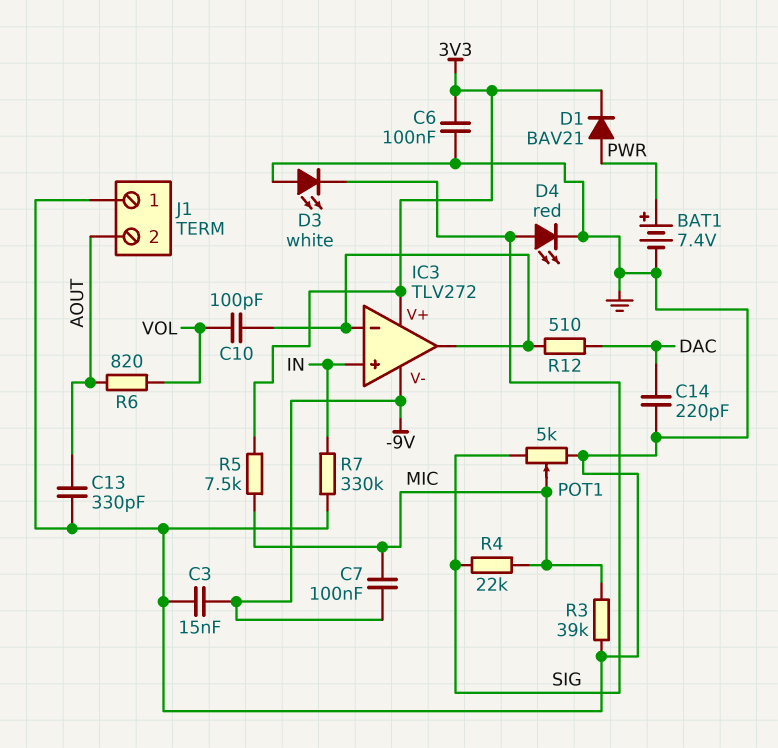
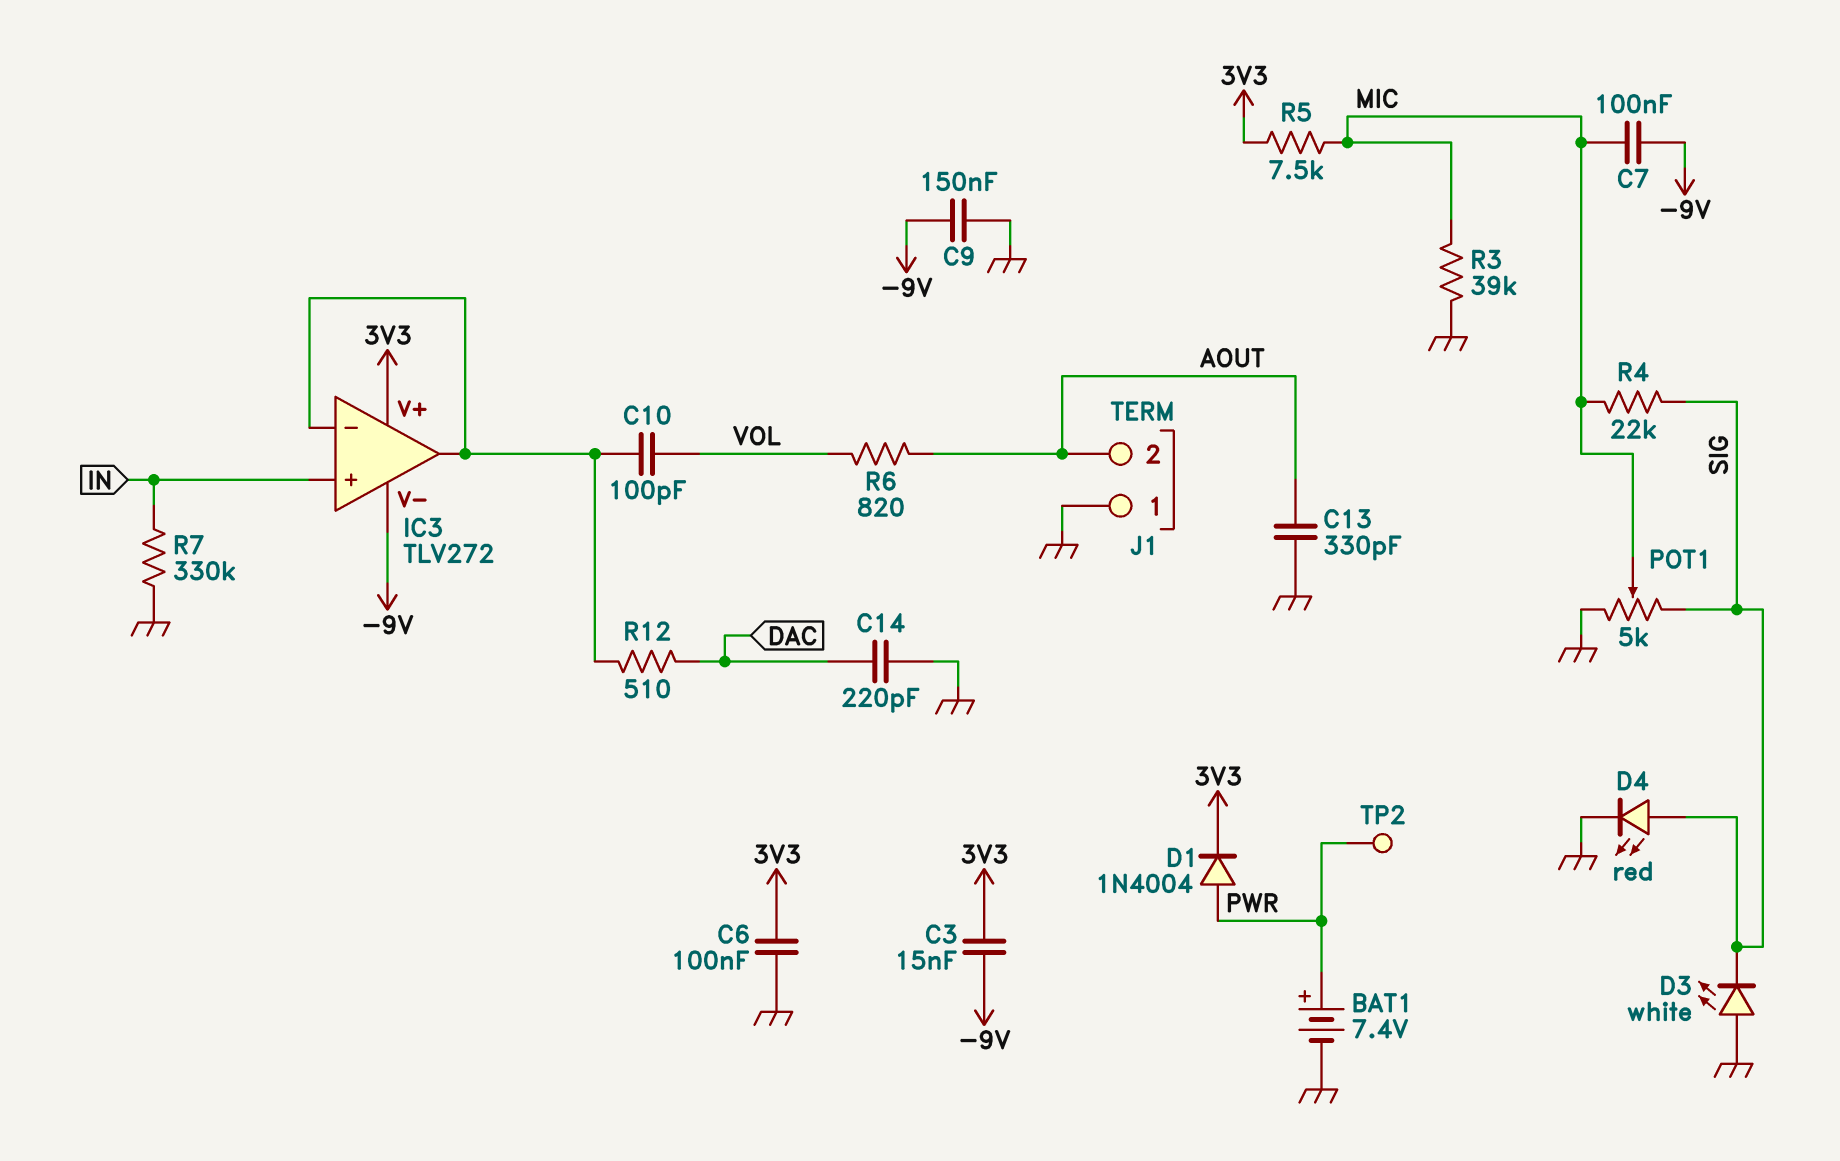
C3: 15nF (-9V, GND) -> 15nF (-9V, 3V3)
C9: none -> 150nF (-9V, GND)
D1: diode BAV21 (A PWR, K 3V3) -> diode 1N4004 (A PWR, K 3V3)
TP2: none -> test point (PWR)

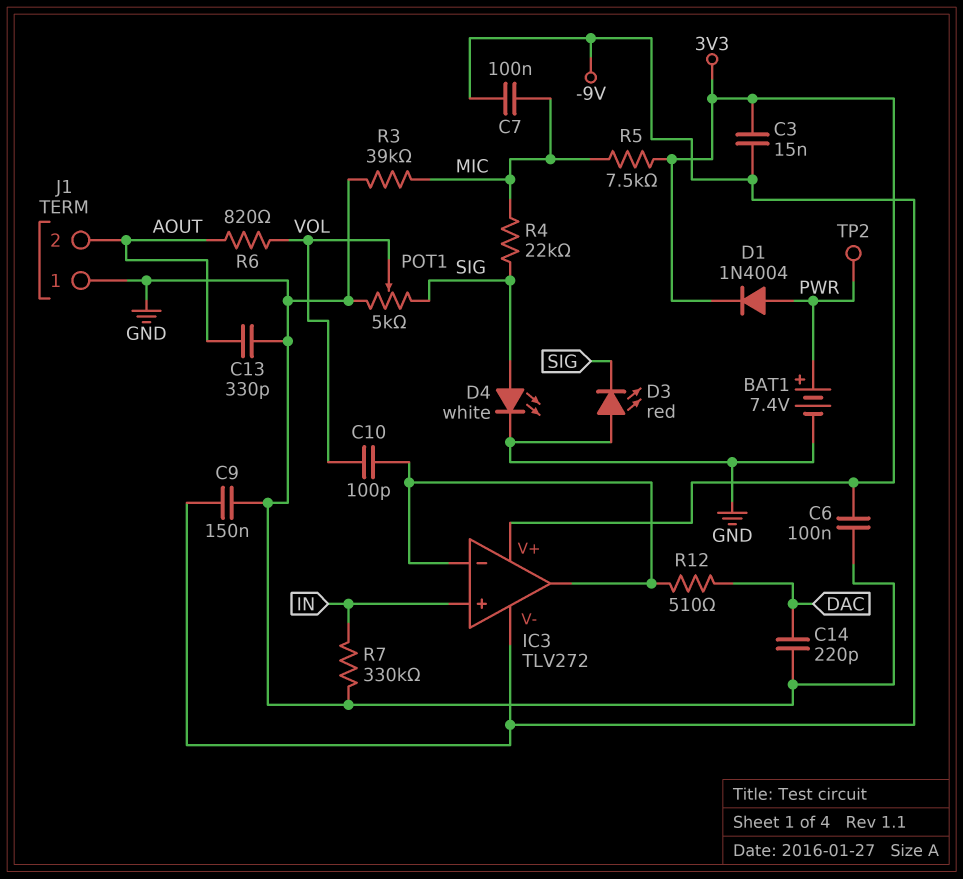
D3: LED white (A GND, K SIG) -> LED red (A GND, K SIG)
D4: LED red (A SIG, K GND) -> LED white (A SIG, K GND)
POT1: 5k (GND, SIG, wiper MIC) -> 5k (GND, SIG, wiper VOL)

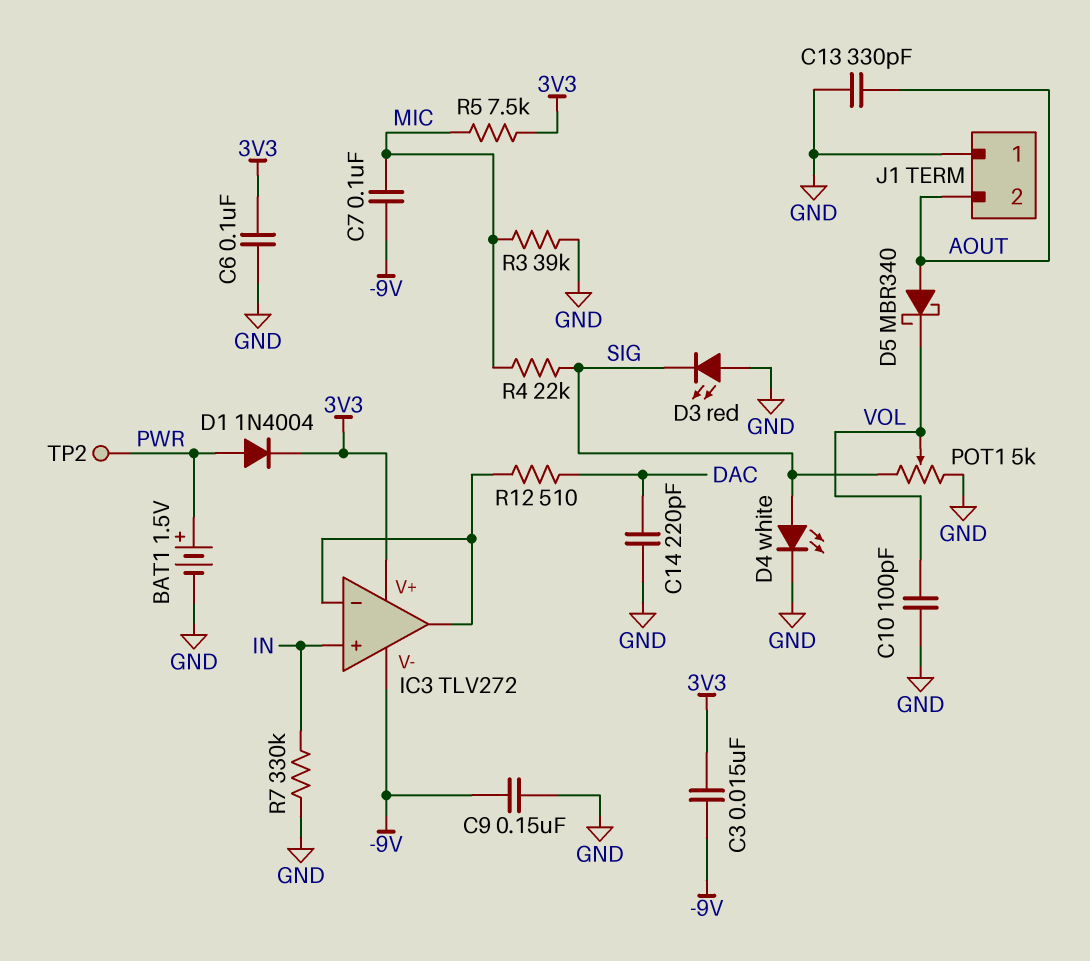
BAT1: 7.4V (plus PWR, minus GND) -> 1.5V (plus PWR, minus GND)
C10: 100pF (IC3/in-, VOL) -> 100pF (GND, VOL)
D5: none -> schottky MBR340 (A AOUT, K VOL)
R6: 820 (AOUT, VOL) -> none

